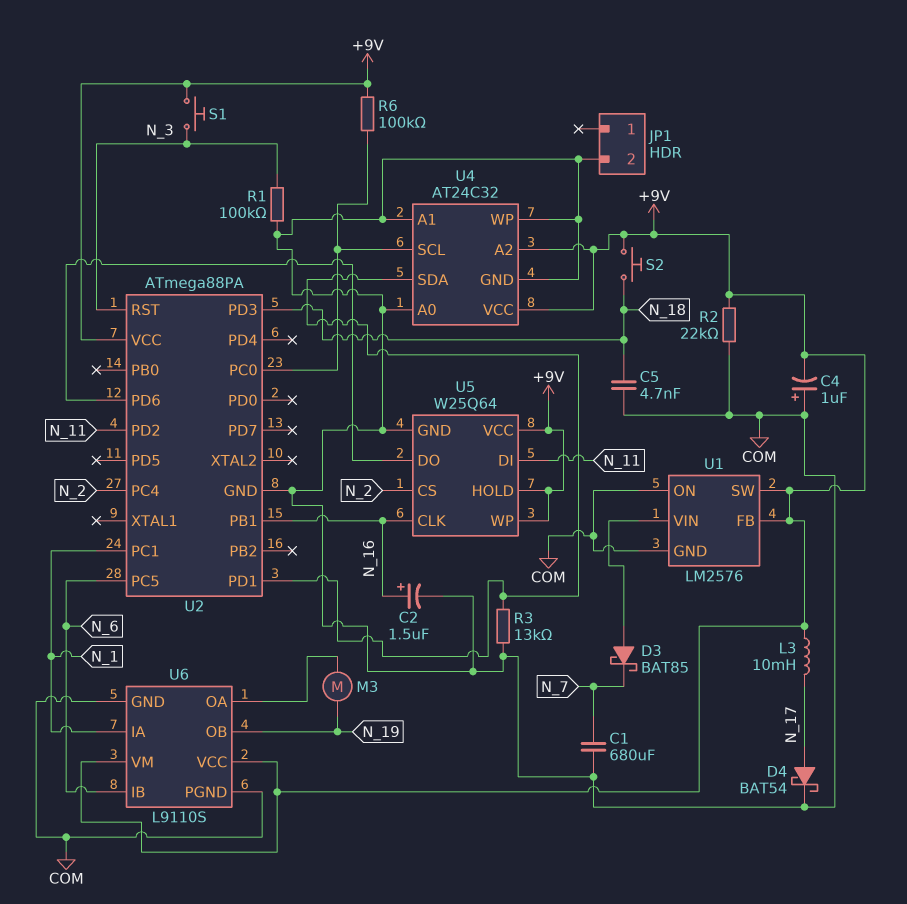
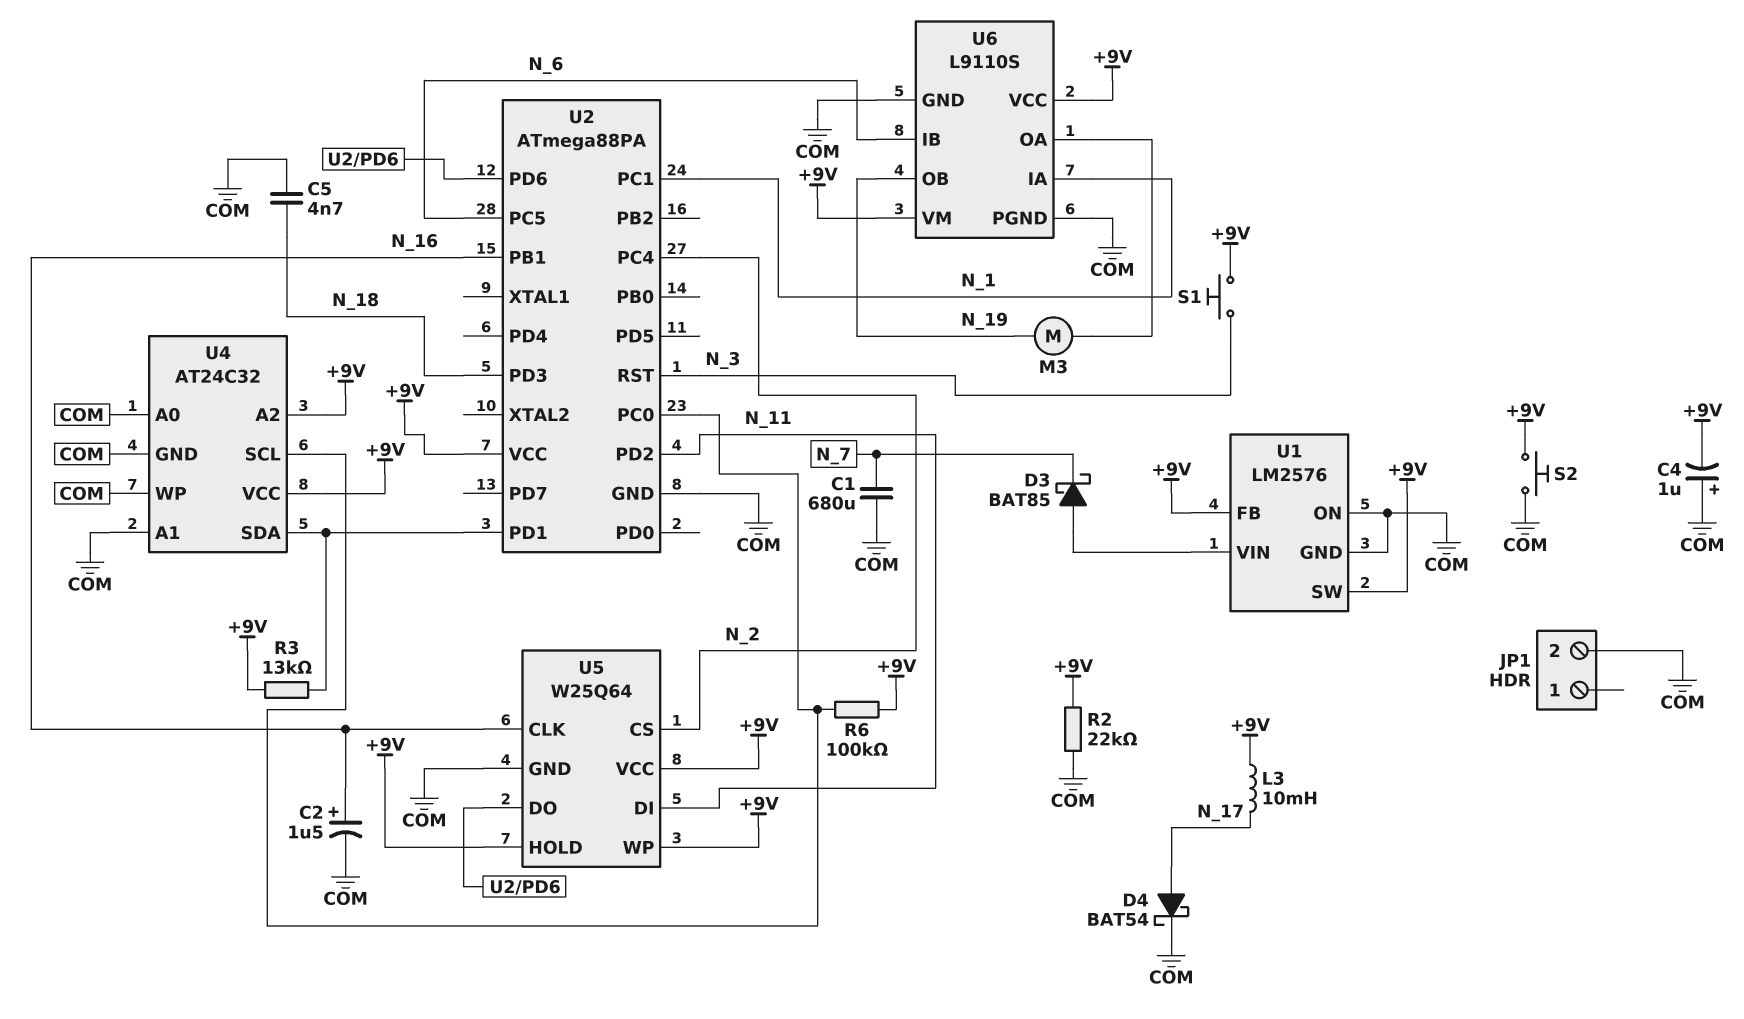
R1: 100k (COM, N_3) -> none
R3: 13k (COM, U2/PD1) -> 13k (+9V, U2/PD1)
S2: button (+9V, N_18) -> button (+9V, COM)

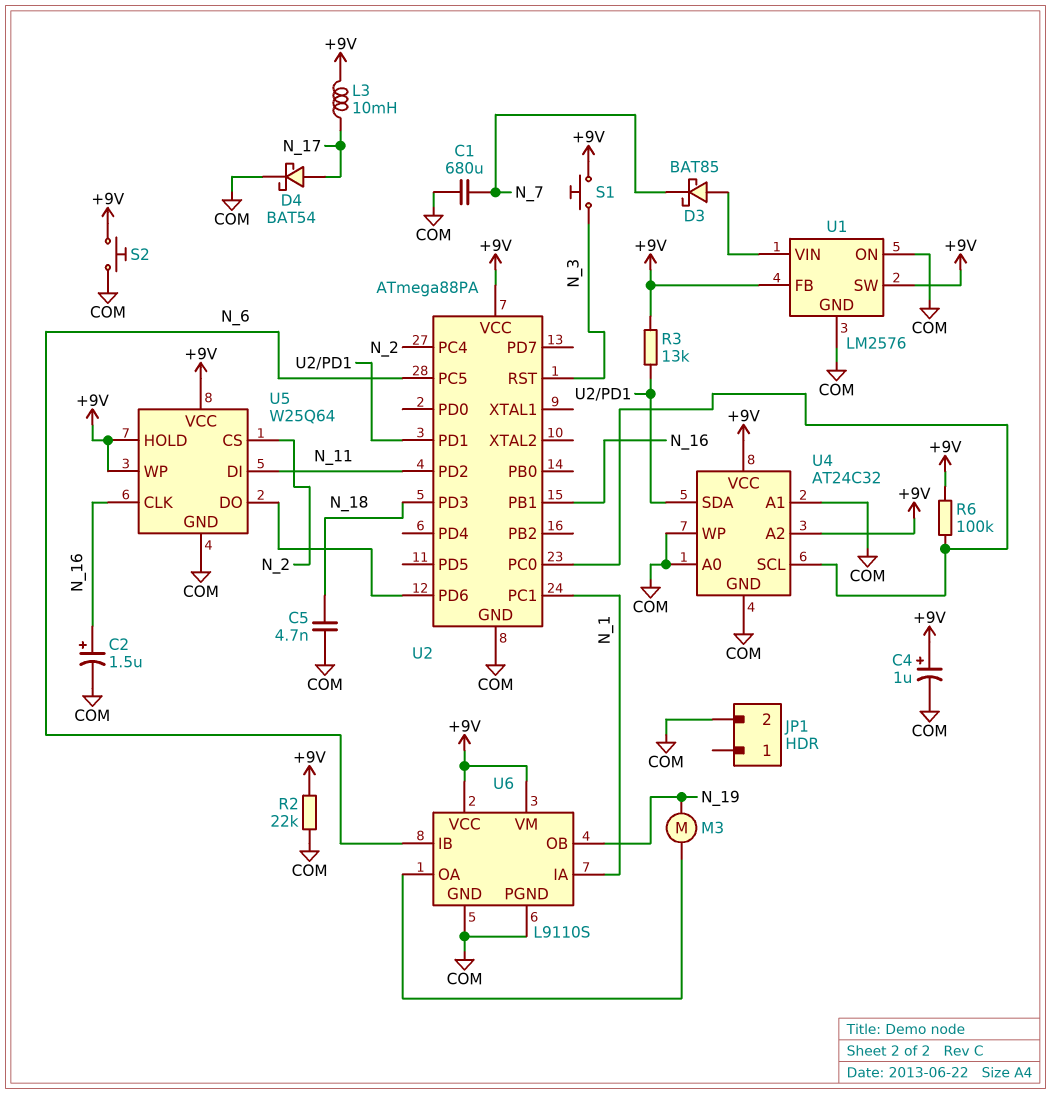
C4: 1uF (plus COM, minus +9V) -> 1uF (plus +9V, minus COM)

